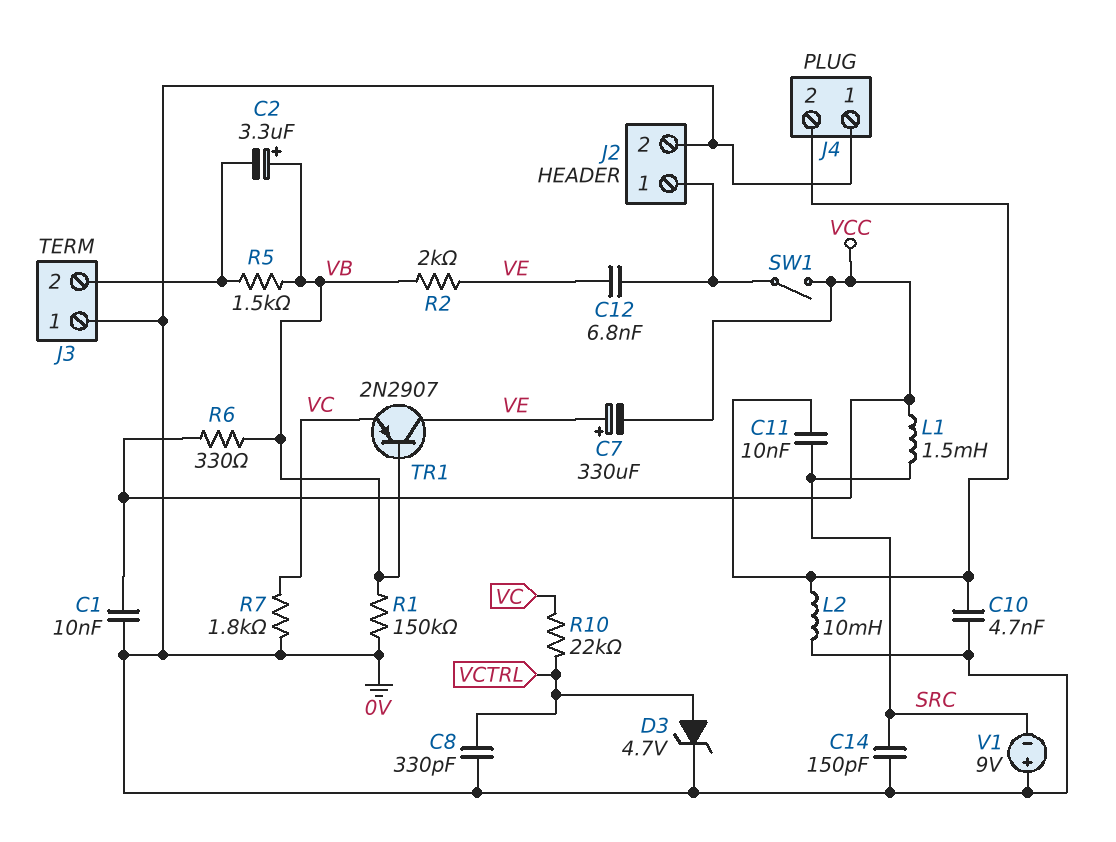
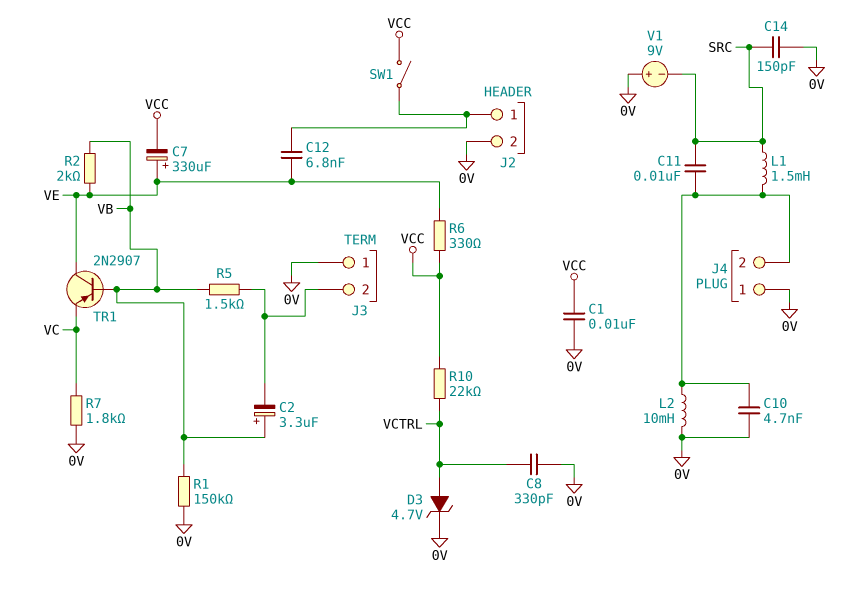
L1: 1.5mH (SRC, VCC) -> 1.5mH (J4/2, SRC)
R6: 330 (VB, VCC) -> 330 (VCC, VE)
R10: 22k (VC, VCTRL) -> 22k (VCC, VCTRL)

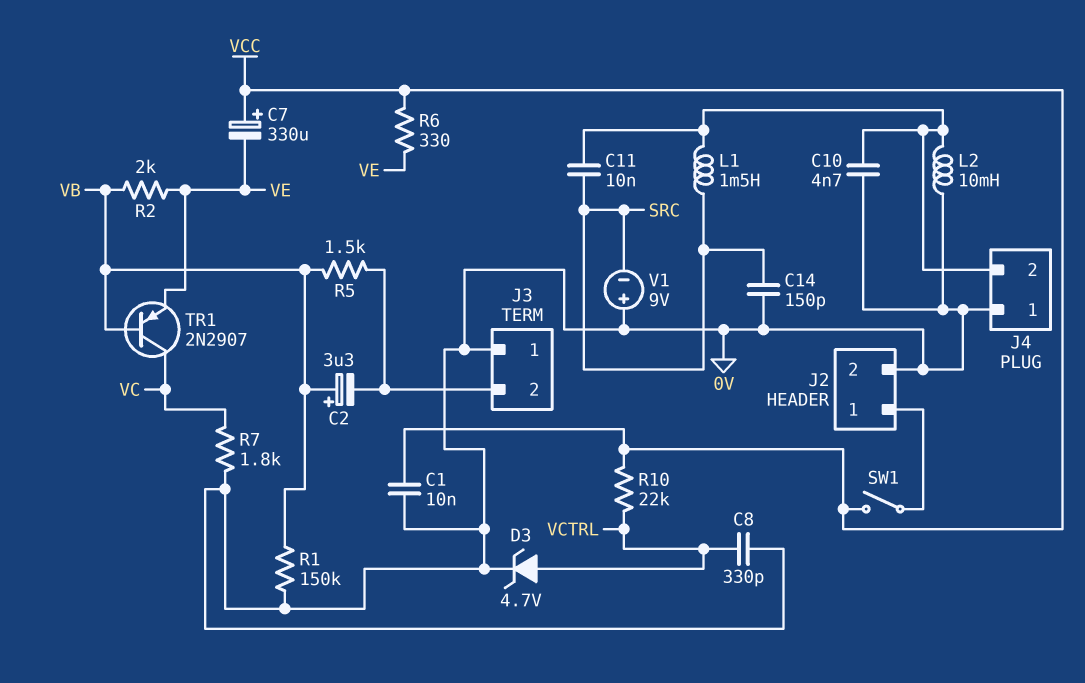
C7: 330uF (plus VE, minus VCC) -> 330uF (plus VCC, minus VE)
C12: 6.8nF (J2/1, VE) -> none
TR1: PNP 2N2907 (B VB, C VE, E VC) -> PNP 2N2907 (B VB, C VC, E VE)

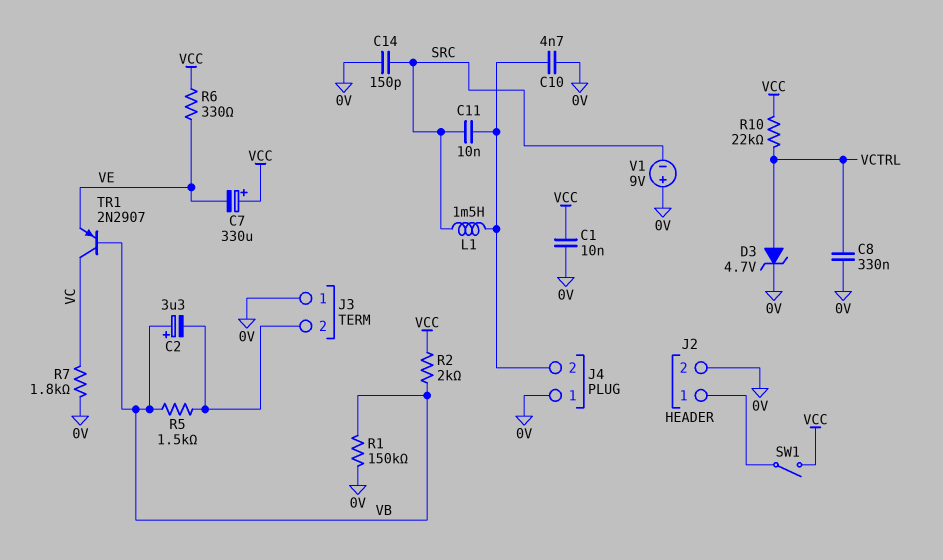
C8: 330pF (0V, VCTRL) -> 330nF (0V, VCTRL)
L2: 10mH (0V, J4/2) -> none
R2: 2k (VB, VE) -> 2k (VB, VCC)

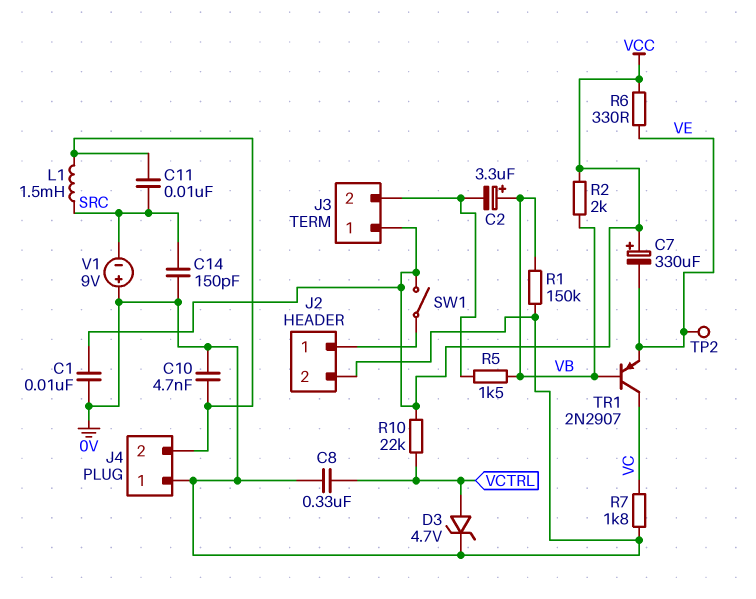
J3 pin 1: 0V -> VCC
TP2: none -> test point (VE)

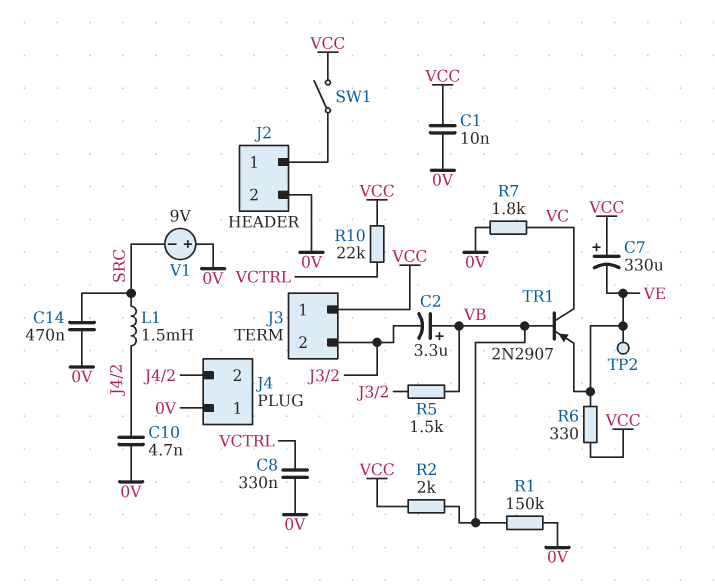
C11: 10nF (J4/2, SRC) -> none
C14: 150pF (0V, SRC) -> 470nF (0V, SRC)
D3: zener 4.7V (A VCTRL, K 0V) -> none

